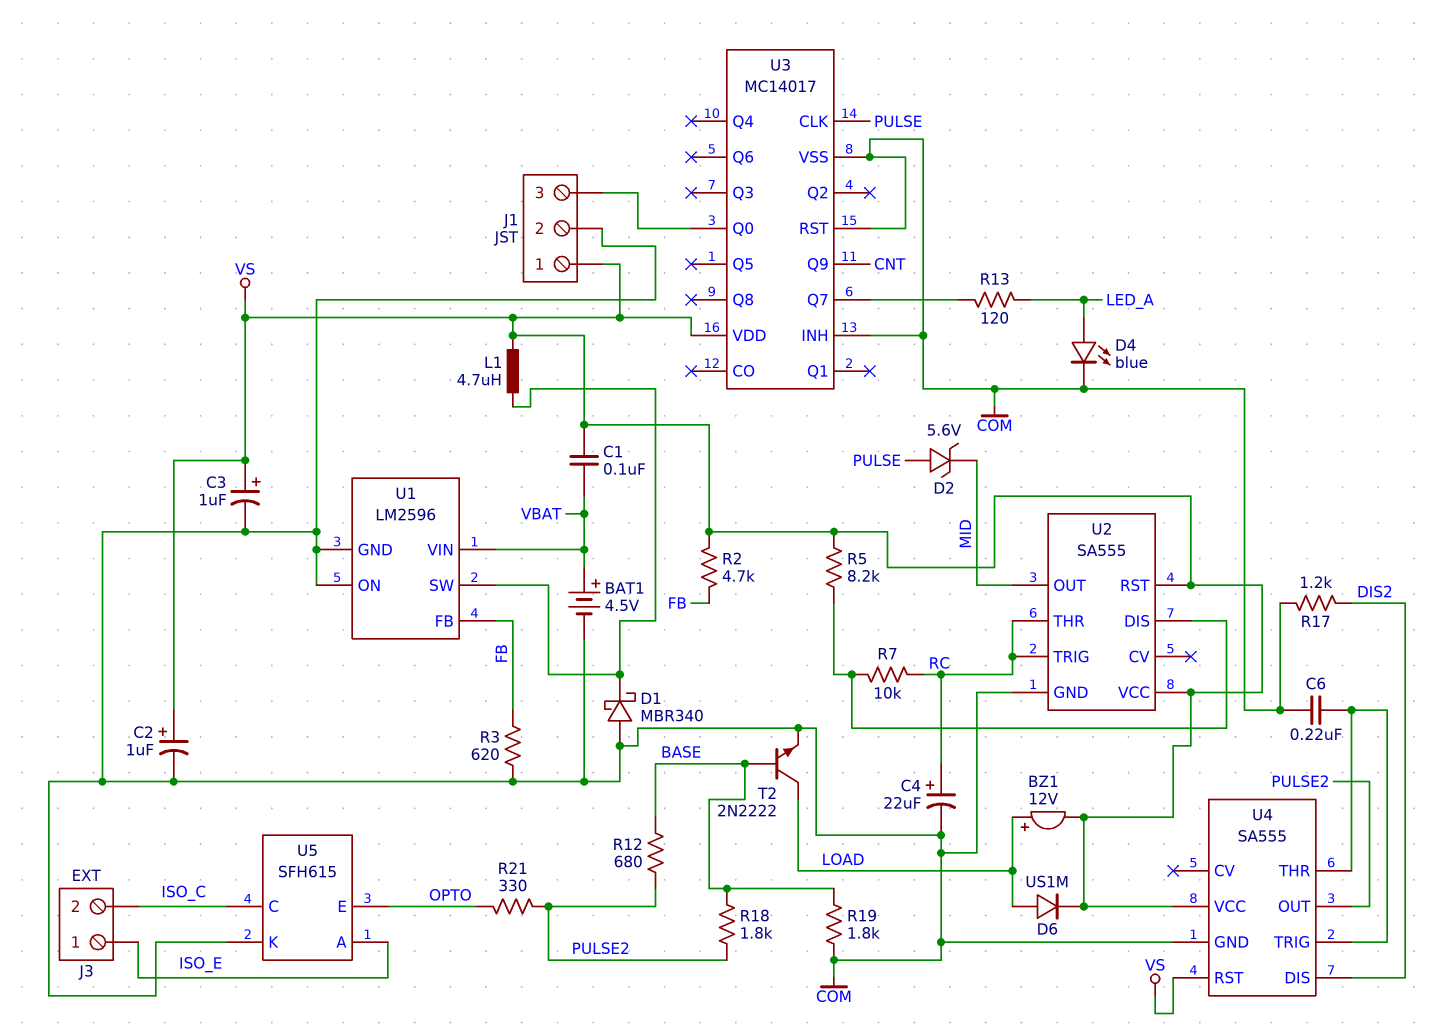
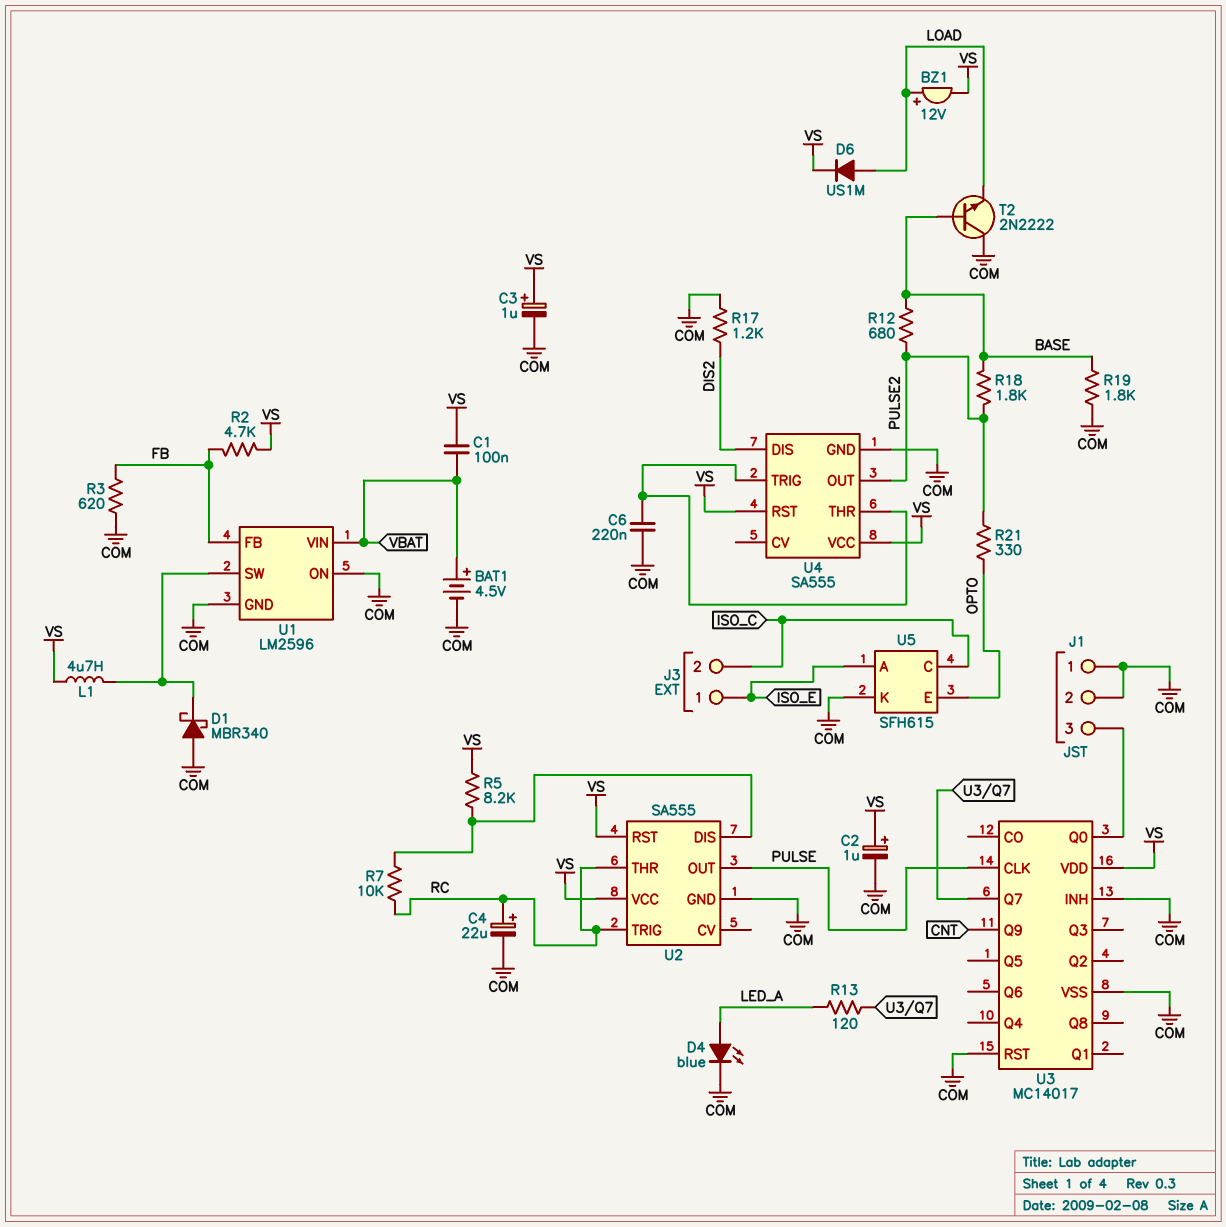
D2: zener 5.6V (A PULSE, K MID) -> none
J1 pin 1: VS -> COM
T2: NPN 2N2222 (B BASE, C LOAD, E COM) -> NPN 2N2222 (B BASE, C COM, E LOAD)
U2 pin OUT: MID -> PULSE

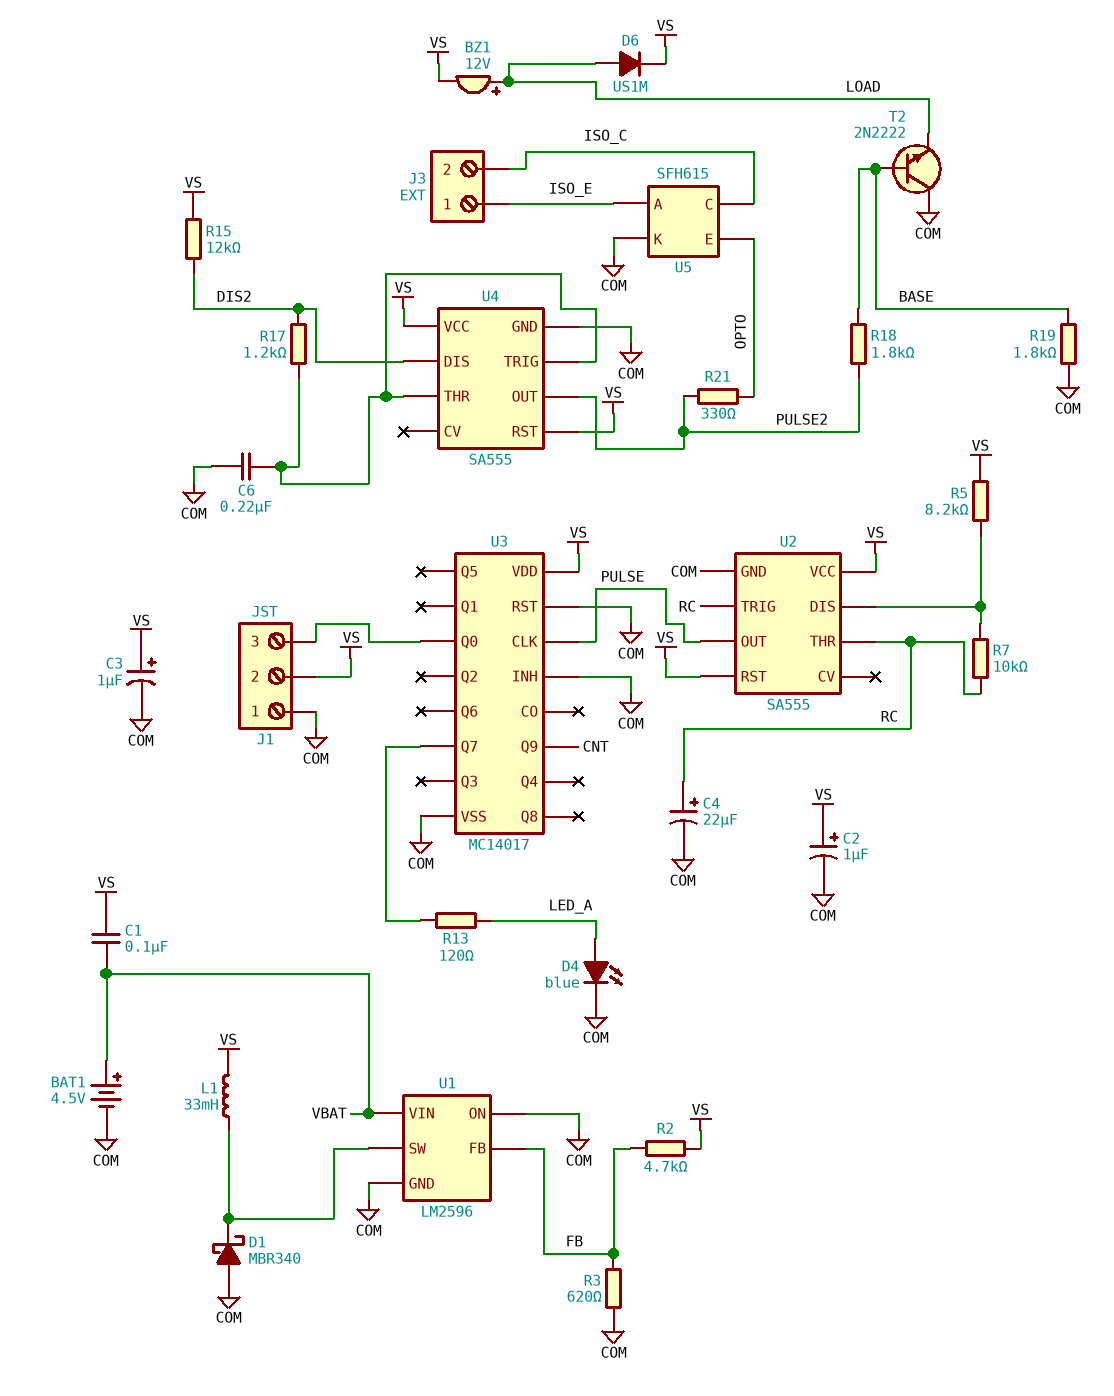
J1 pin 2: COM -> VS
L1: 4.7uH (U1/SW, VS) -> 33mH (U1/SW, VS)
R12: 680 (BASE, PULSE2) -> none
R15: none -> 12k (DIS2, VS)
R17: 1.2k (COM, DIS2) -> 1.2k (DIS2, U4/THR)

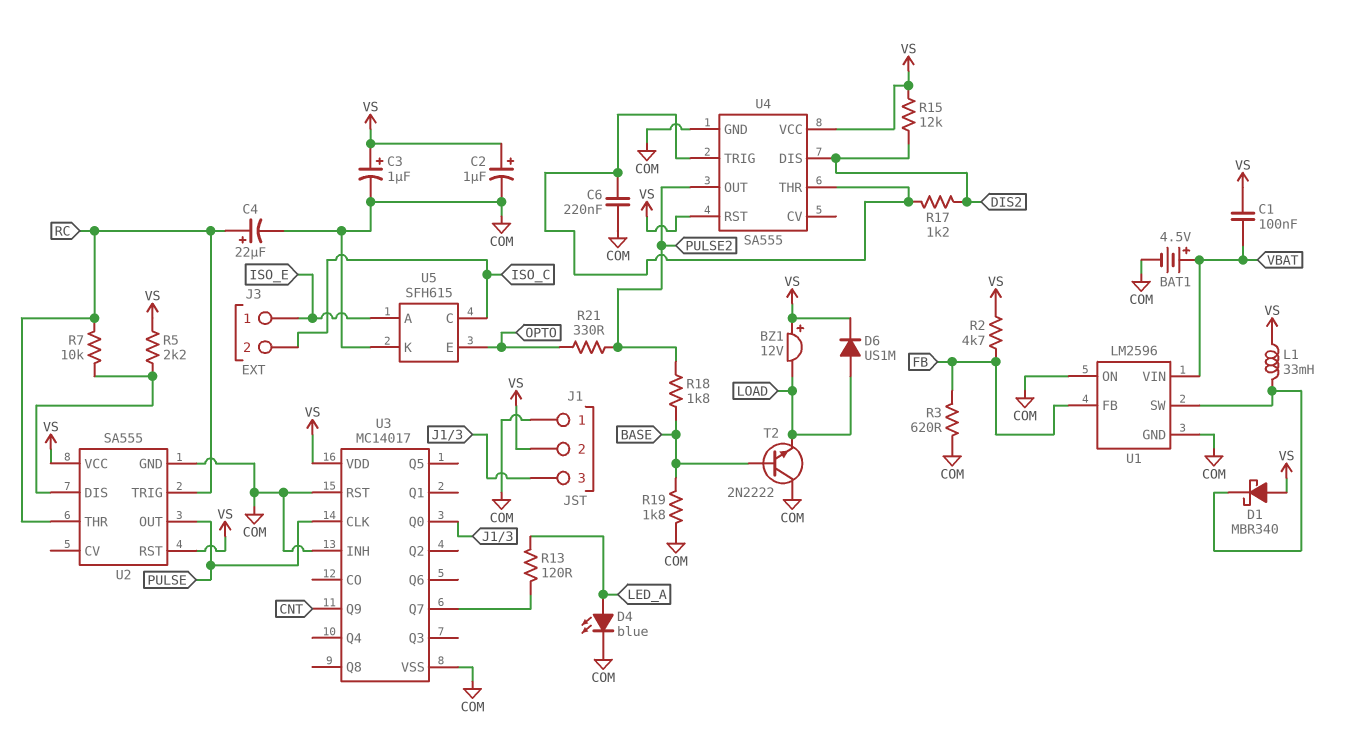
BZ1: buzzer 12V (plus LOAD, minus VS) -> buzzer 12V (plus VS, minus LOAD)
D1: schottky MBR340 (A COM, K U1/SW) -> schottky MBR340 (A VS, K U1/SW)
R5: 8.2k (U2/DIS, VS) -> 2.2k (U2/DIS, VS)

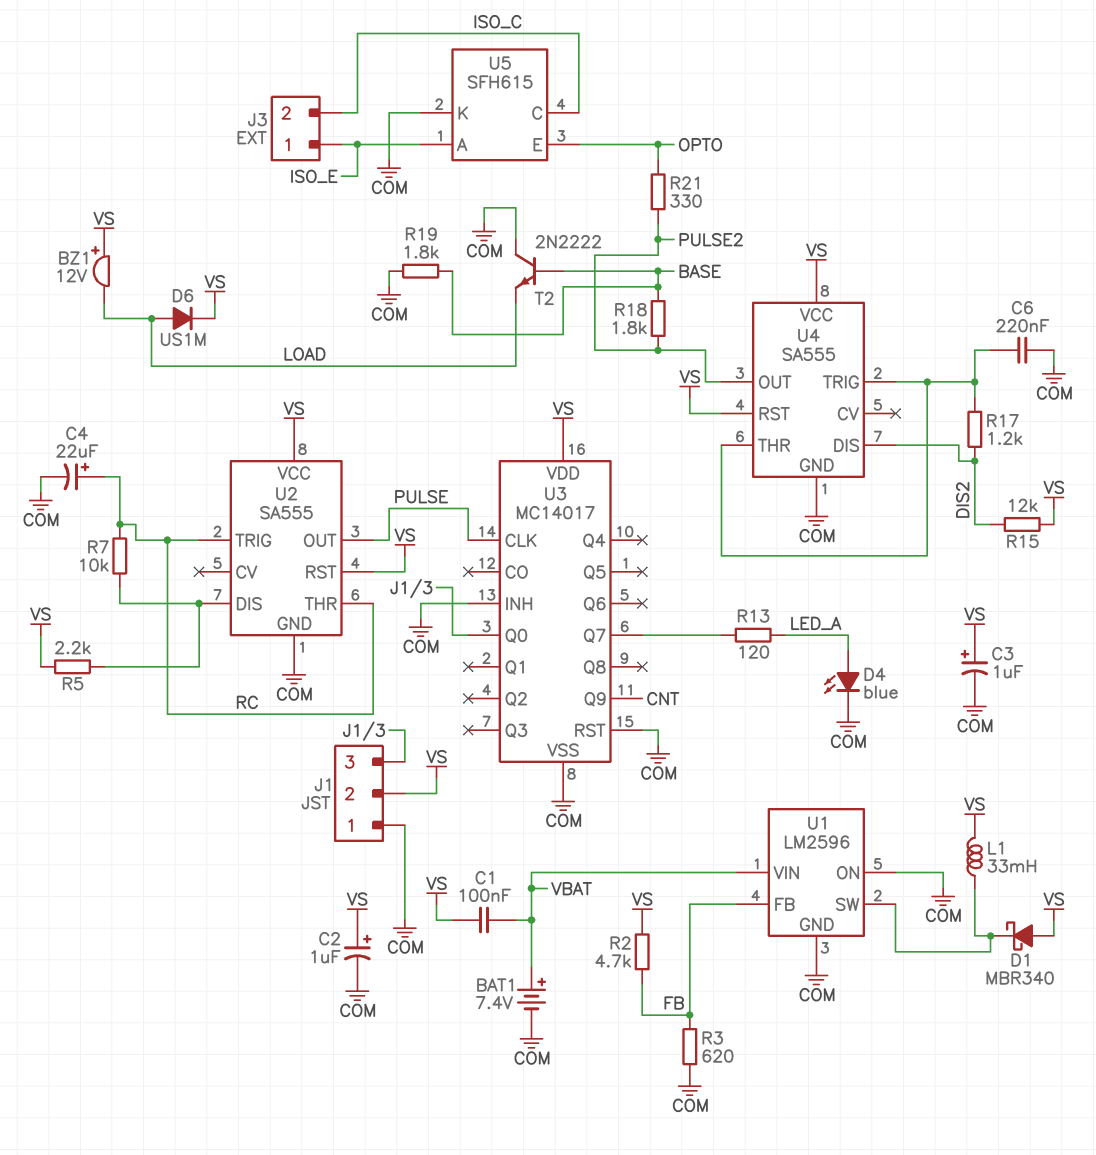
BAT1: 4.5V (plus VBAT, minus COM) -> 7.4V (plus VBAT, minus COM)

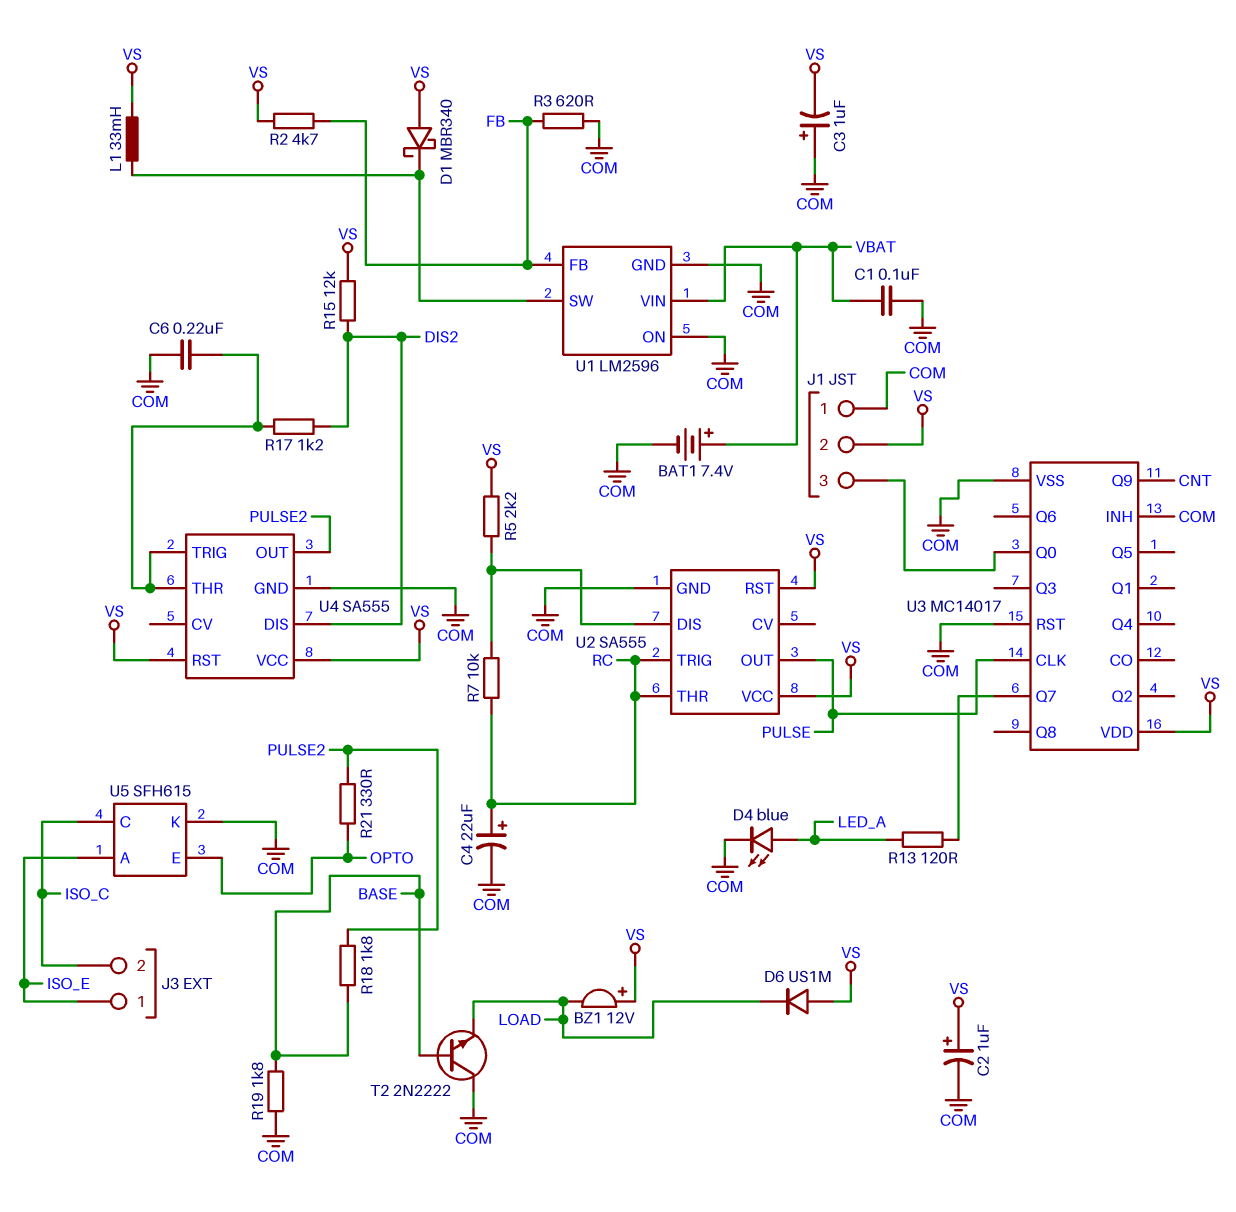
C1: 100nF (VBAT, VS) -> 100nF (COM, VBAT)
C3: 1uF (plus VS, minus COM) -> 1uF (plus COM, minus VS)
D6: diode US1M (A LOAD, K VS) -> diode US1M (A VS, K LOAD)

